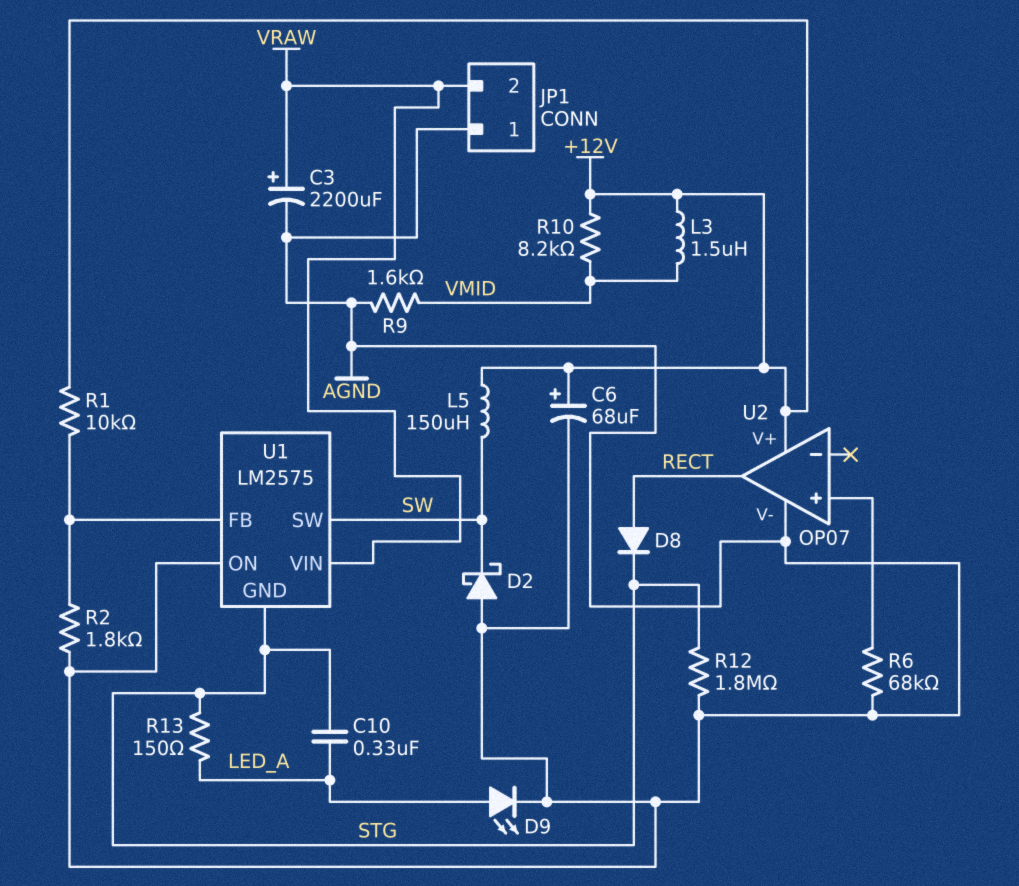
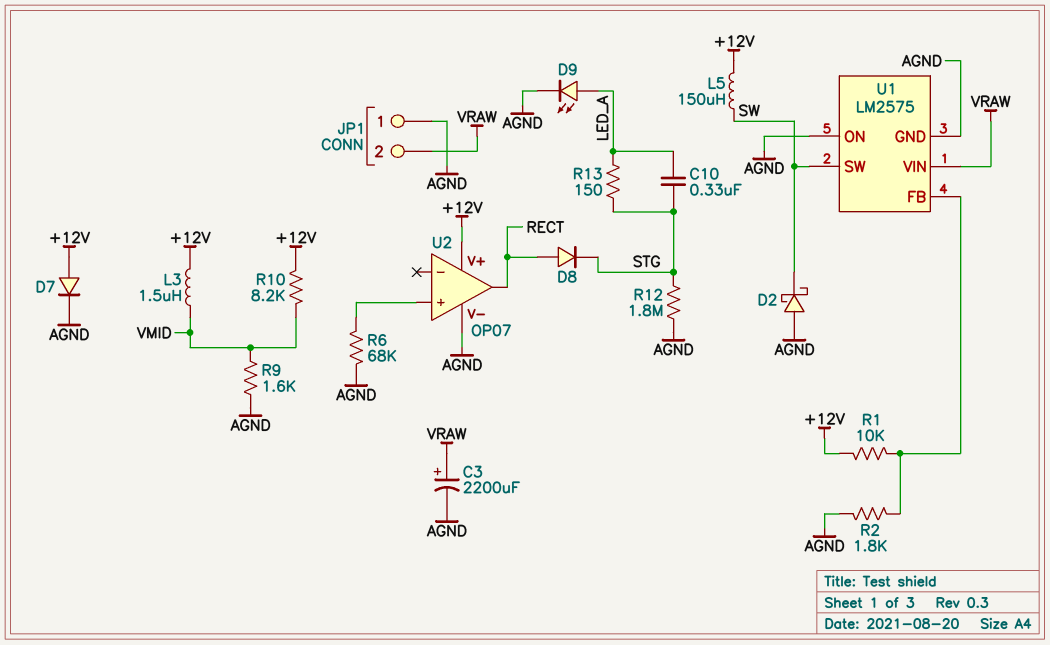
C6: 68uF (plus +12V, minus AGND) -> none
D7: none -> diode (A +12V, K AGND)
U1 pin GND: STG -> AGND

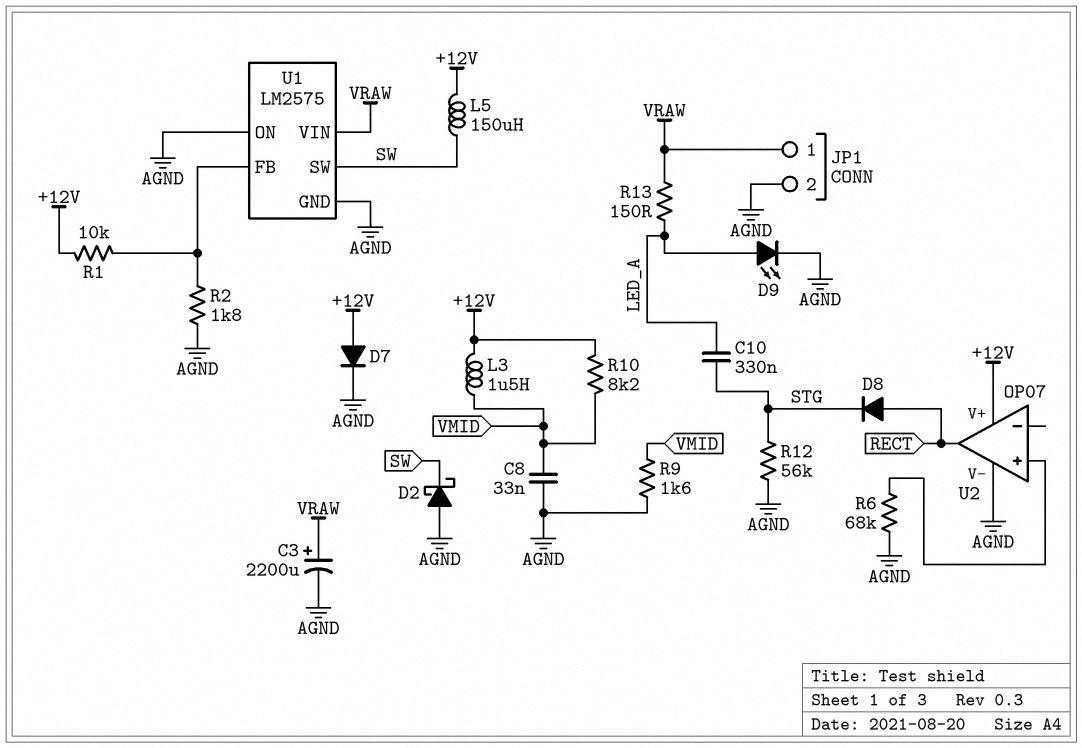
C8: none -> 33nF (AGND, VMID)
JP1 pin 1: AGND -> VRAW
JP1 pin 2: VRAW -> AGND
R12: 1.8M (AGND, STG) -> 56k (AGND, STG)
R13: 150 (LED_A, STG) -> 150 (LED_A, VRAW)

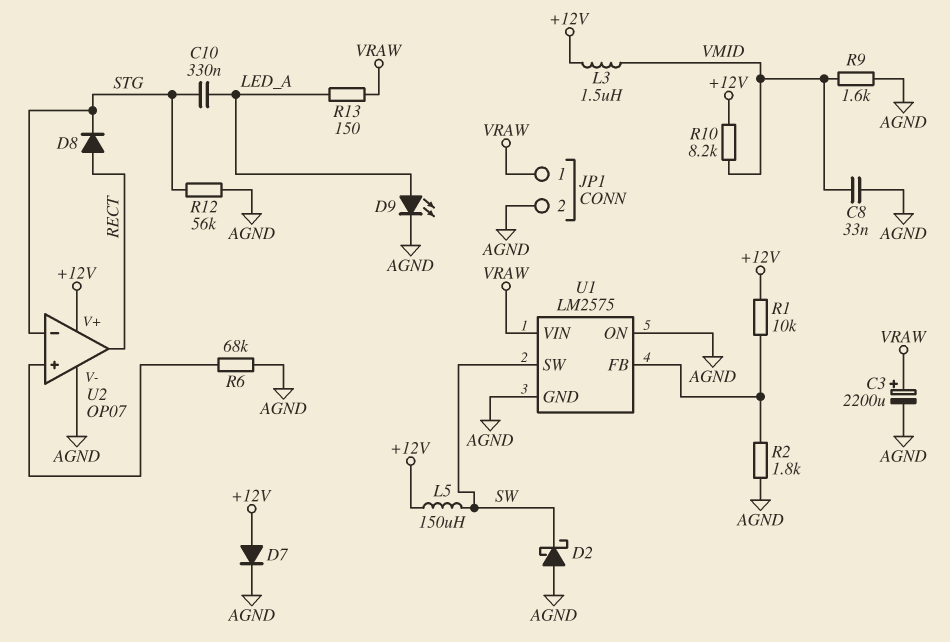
U2 pin in-: none -> STG

